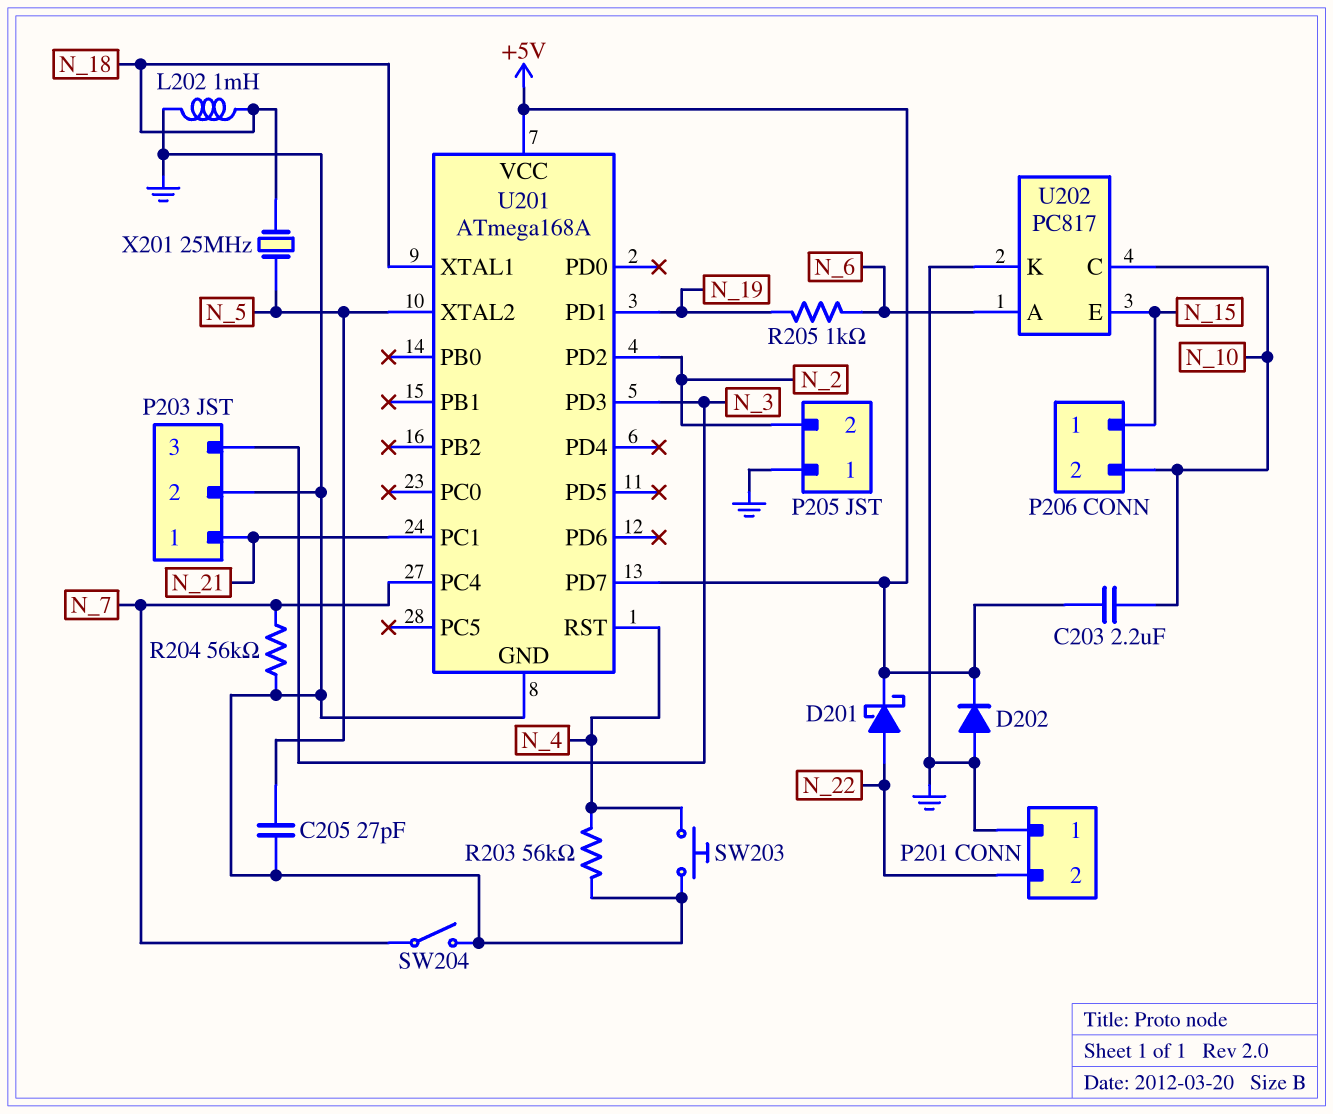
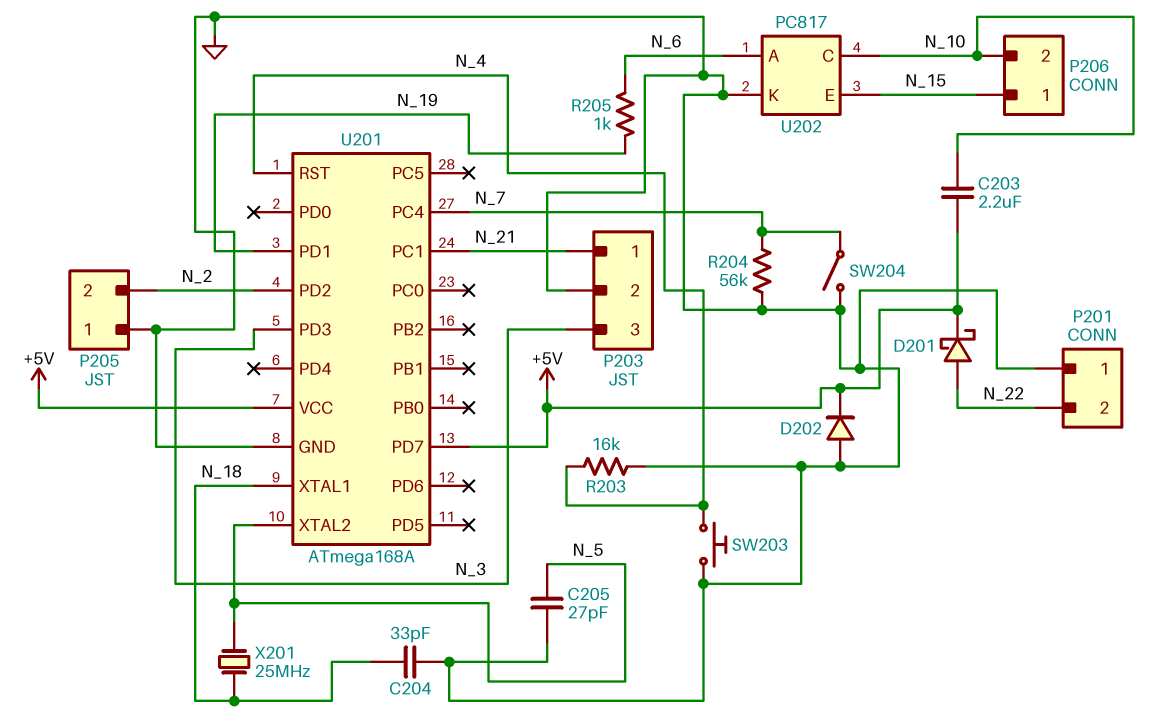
C204: none -> 33pF (GND, N_18)
L202: 1mH (GND, N_18) -> none
R203: 56k (GND, N_4) -> 16k (GND, N_4)

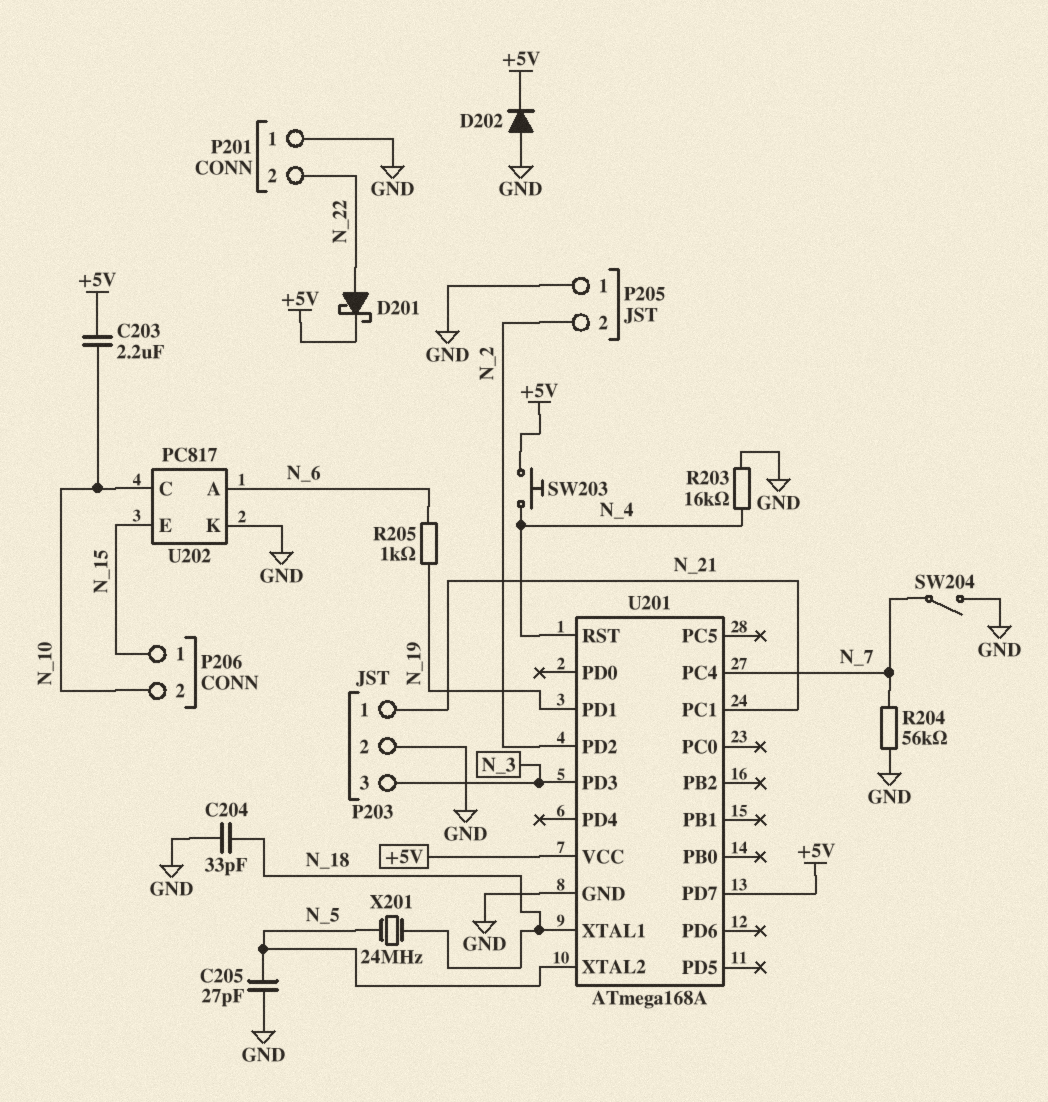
SW203: button (GND, N_4) -> button (+5V, N_4)
X201: 25MHz (N_5, N_18) -> 24MHz (N_5, N_18)

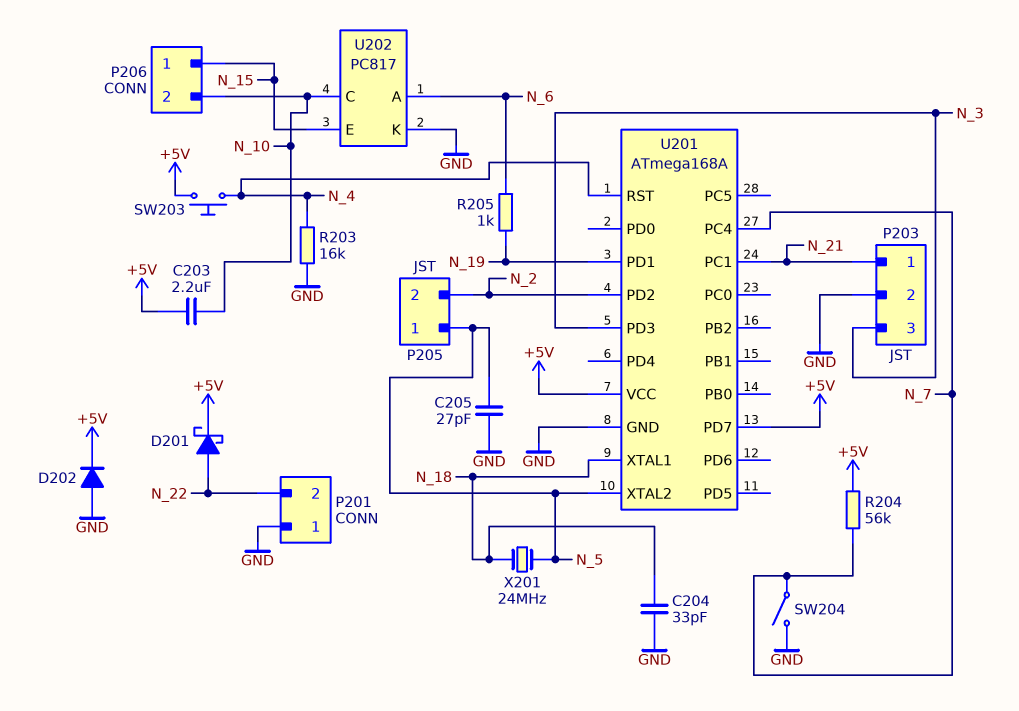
P205 pin 1: GND -> N_5
R204: 56k (GND, N_7) -> 56k (+5V, N_7)

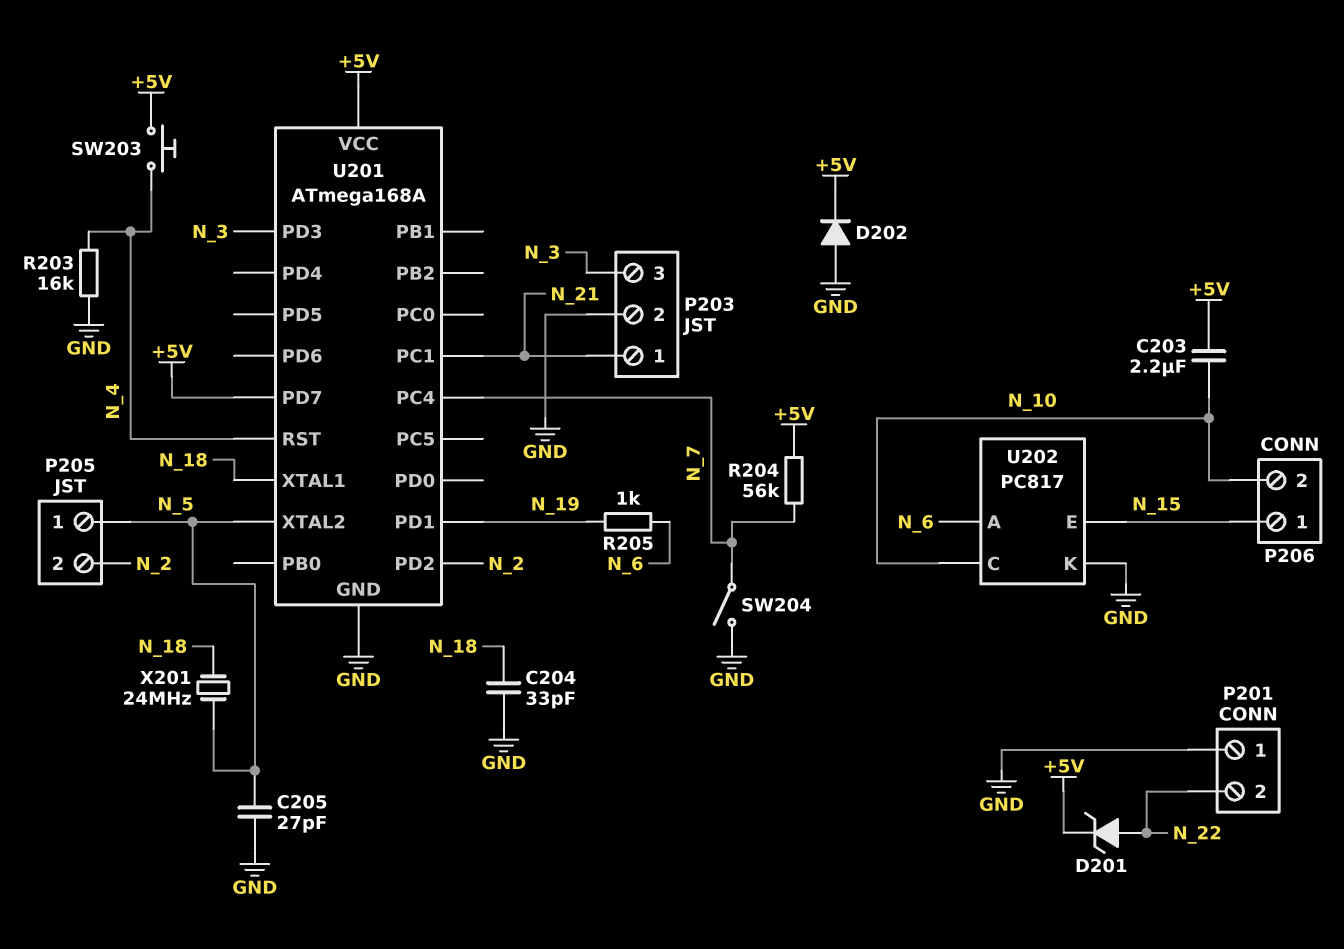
D201: schottky (A N_22, K +5V) -> zener (A N_22, K +5V)

